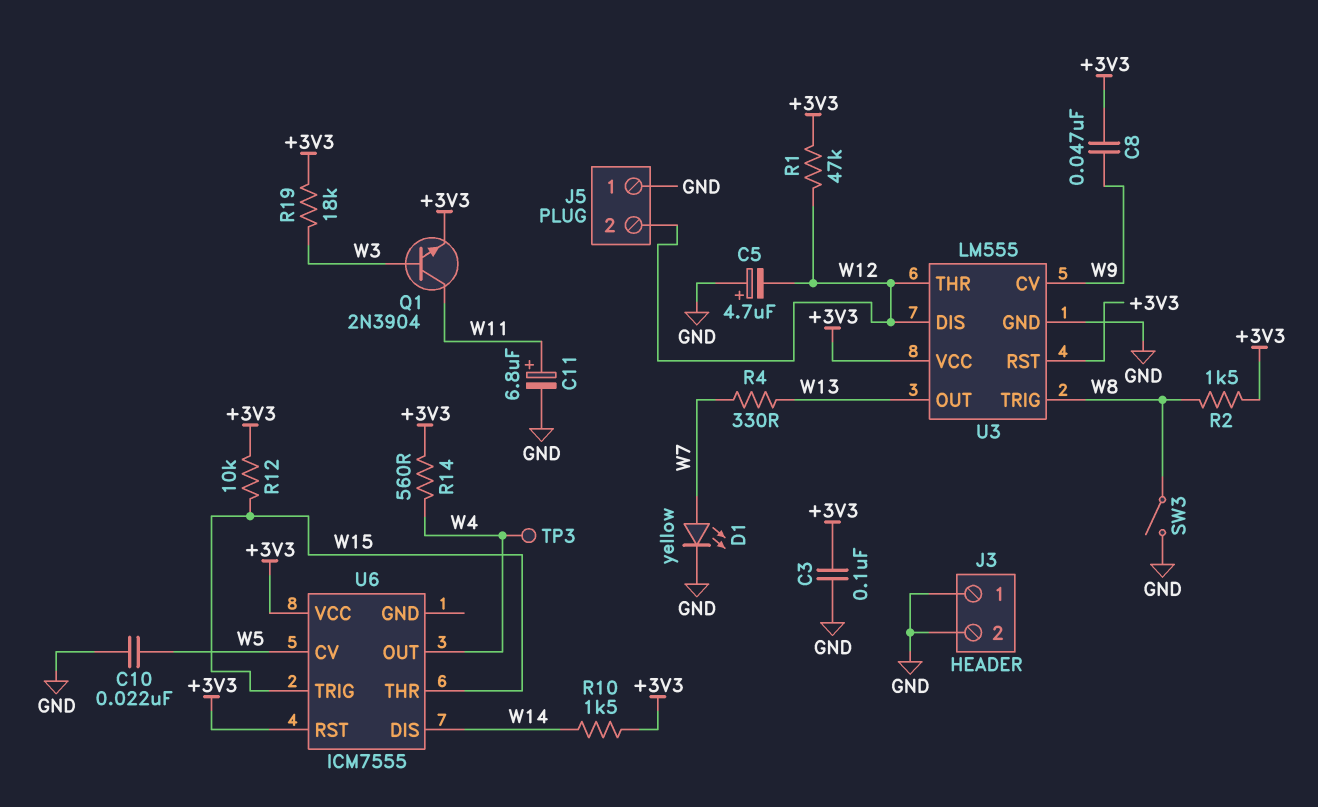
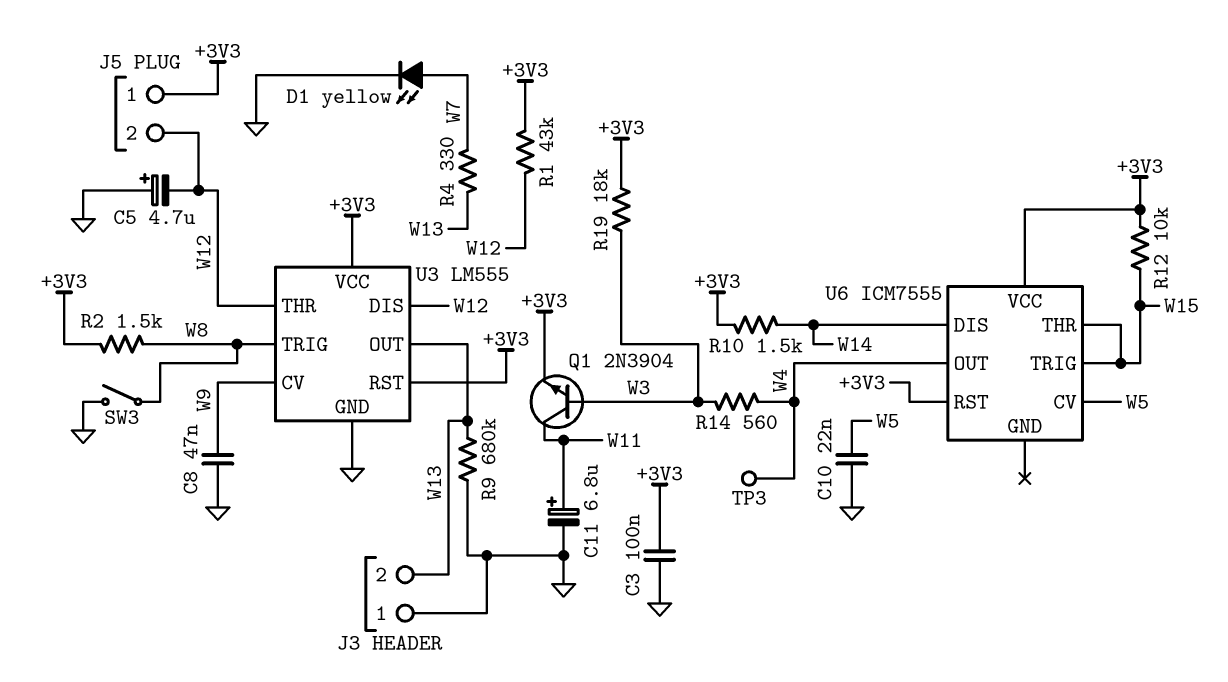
C8: 47nF (+3V3, W9) -> 47nF (GND, W9)
J3 pin 2: GND -> W13
J5 pin 1: GND -> +3V3
R1: 47k (+3V3, W12) -> 43k (+3V3, W12)
R9: none -> 680k (GND, W13)
R14: 560 (+3V3, W4) -> 560 (W3, W4)

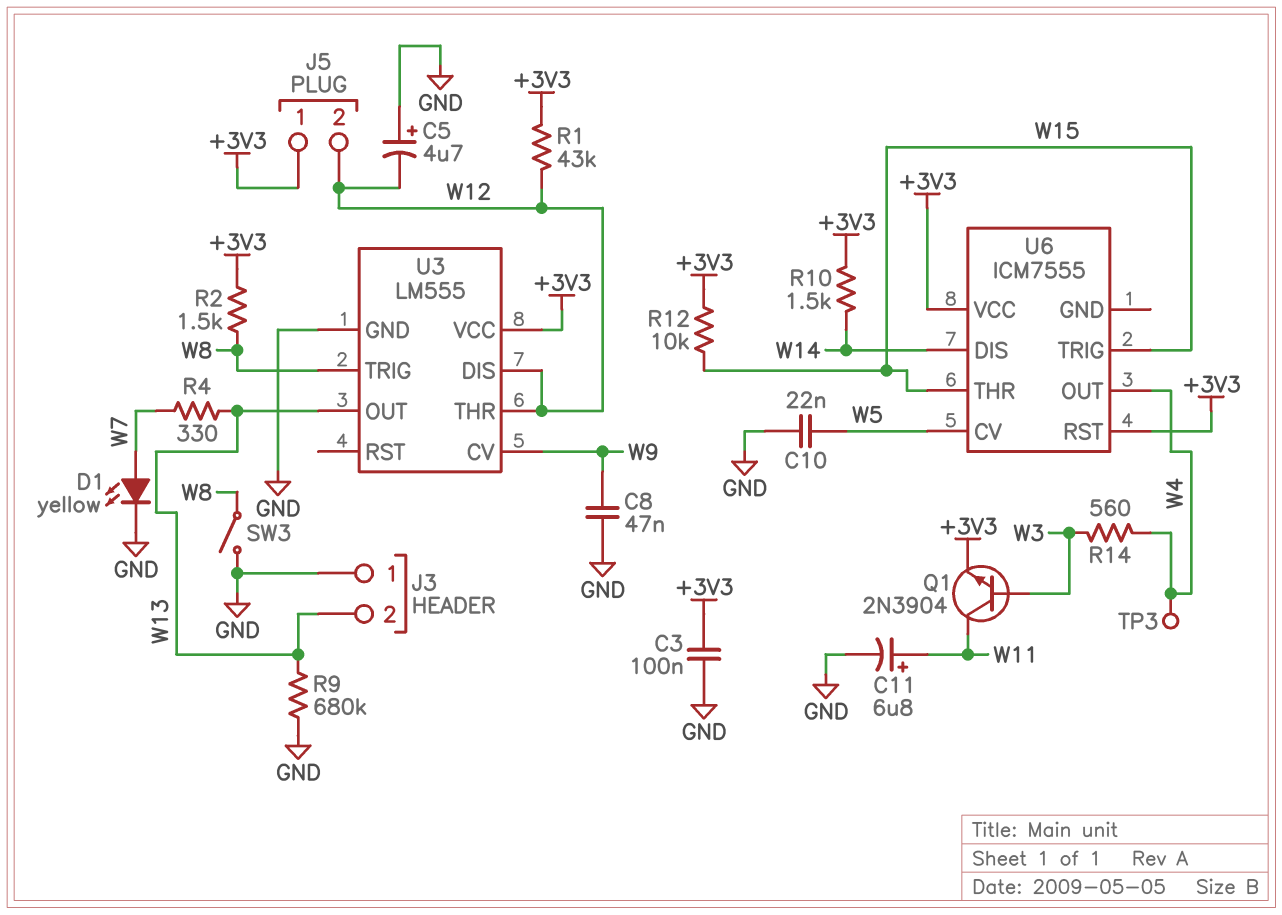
R19: 18k (+3V3, W3) -> none
U3 pin RST: +3V3 -> none

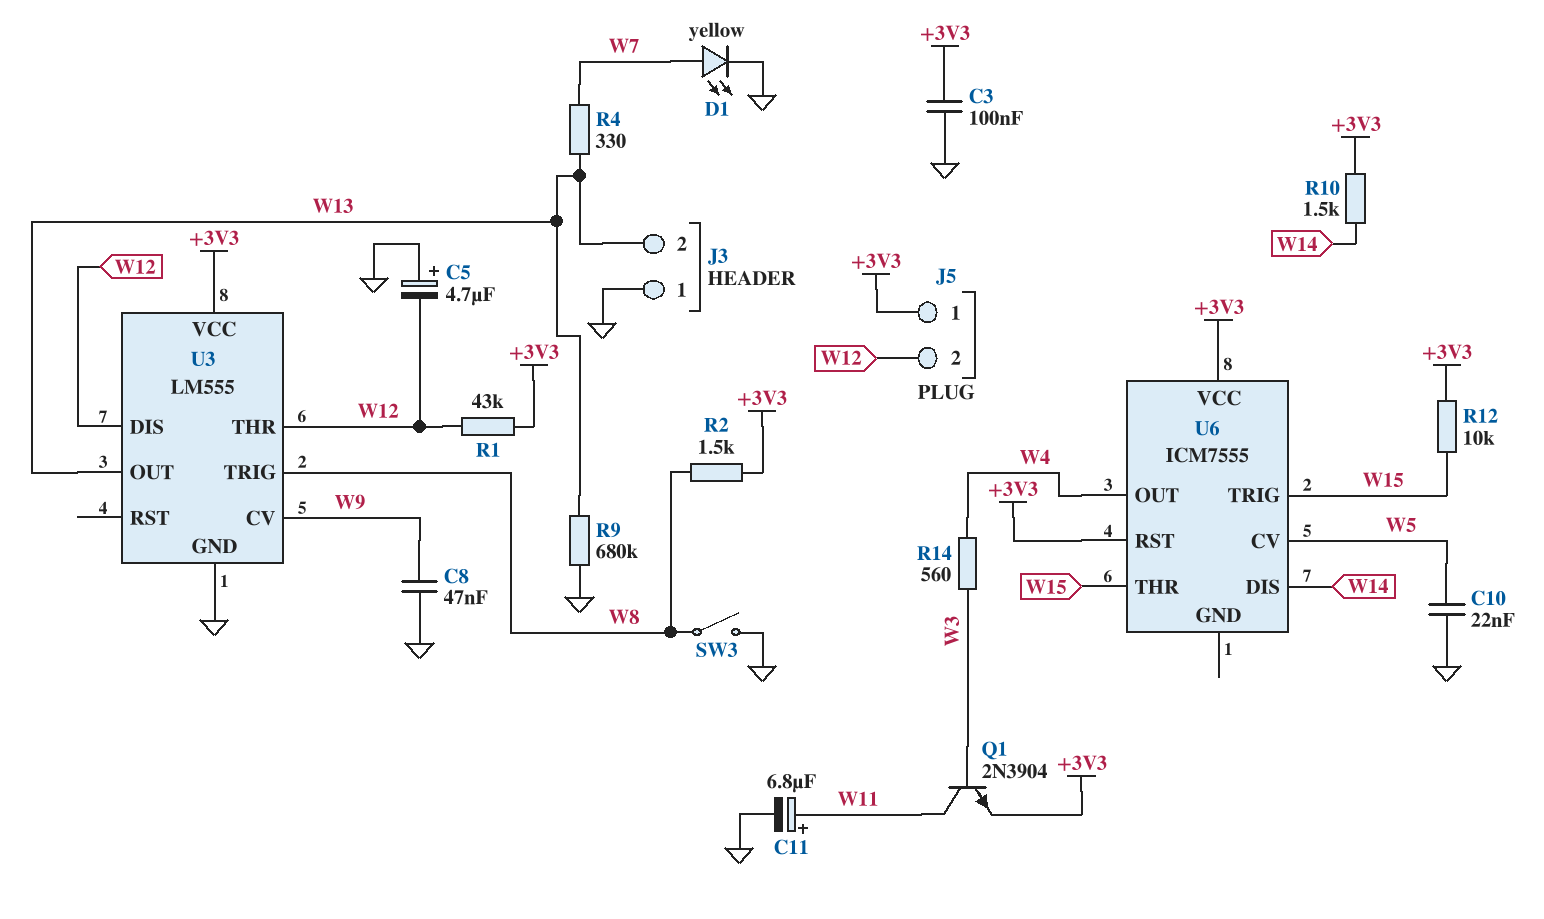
TP3: test point (W4) -> none

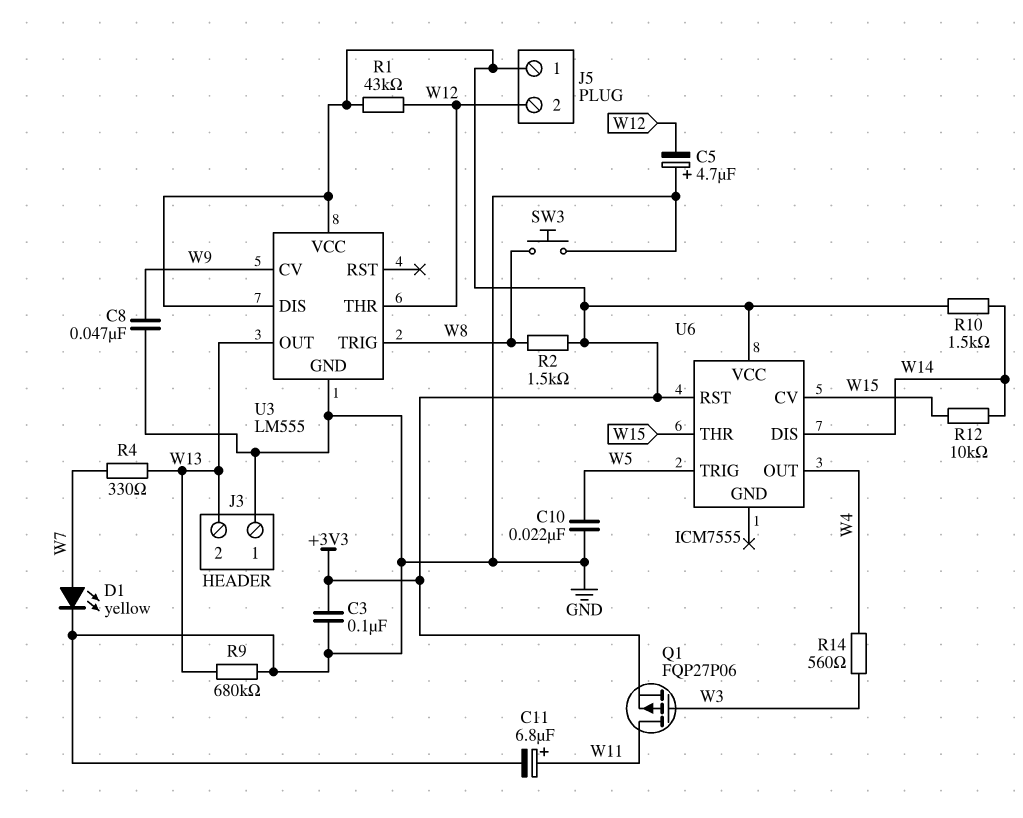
Q1: NPN 2N3904 (B W3, C W11, E +3V3) -> PMOS FQP27P06 (G W3, D W11, S +3V3)
R12: 10k (+3V3, W15) -> 10k (W14, W15)
SW3: switch (GND, W8) -> button (GND, W8)
U3 pin DIS: W12 -> +3V3
U6 pin CV: W5 -> W15
U6 pin TRIG: W15 -> W5

